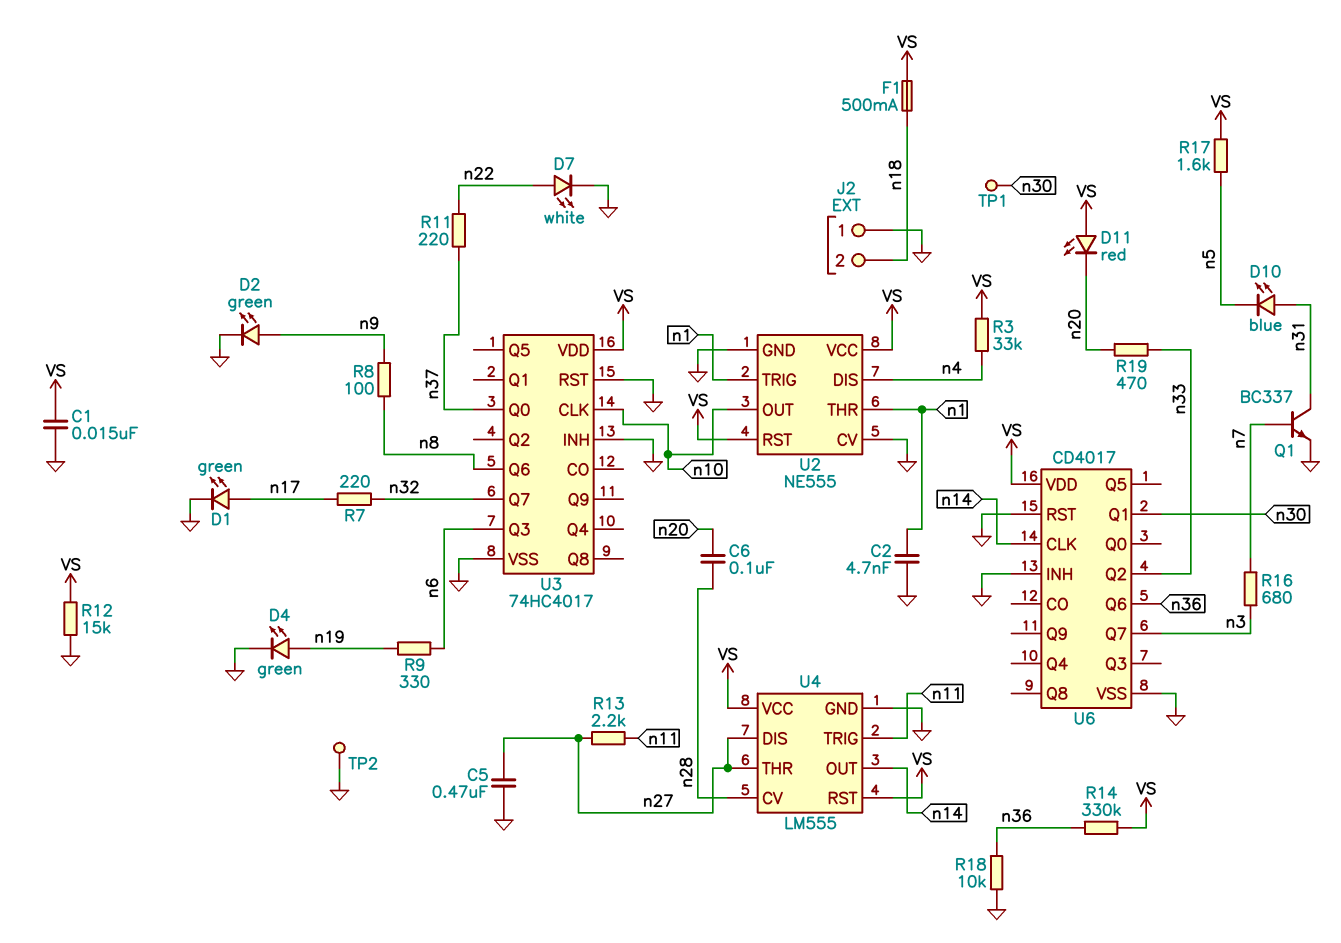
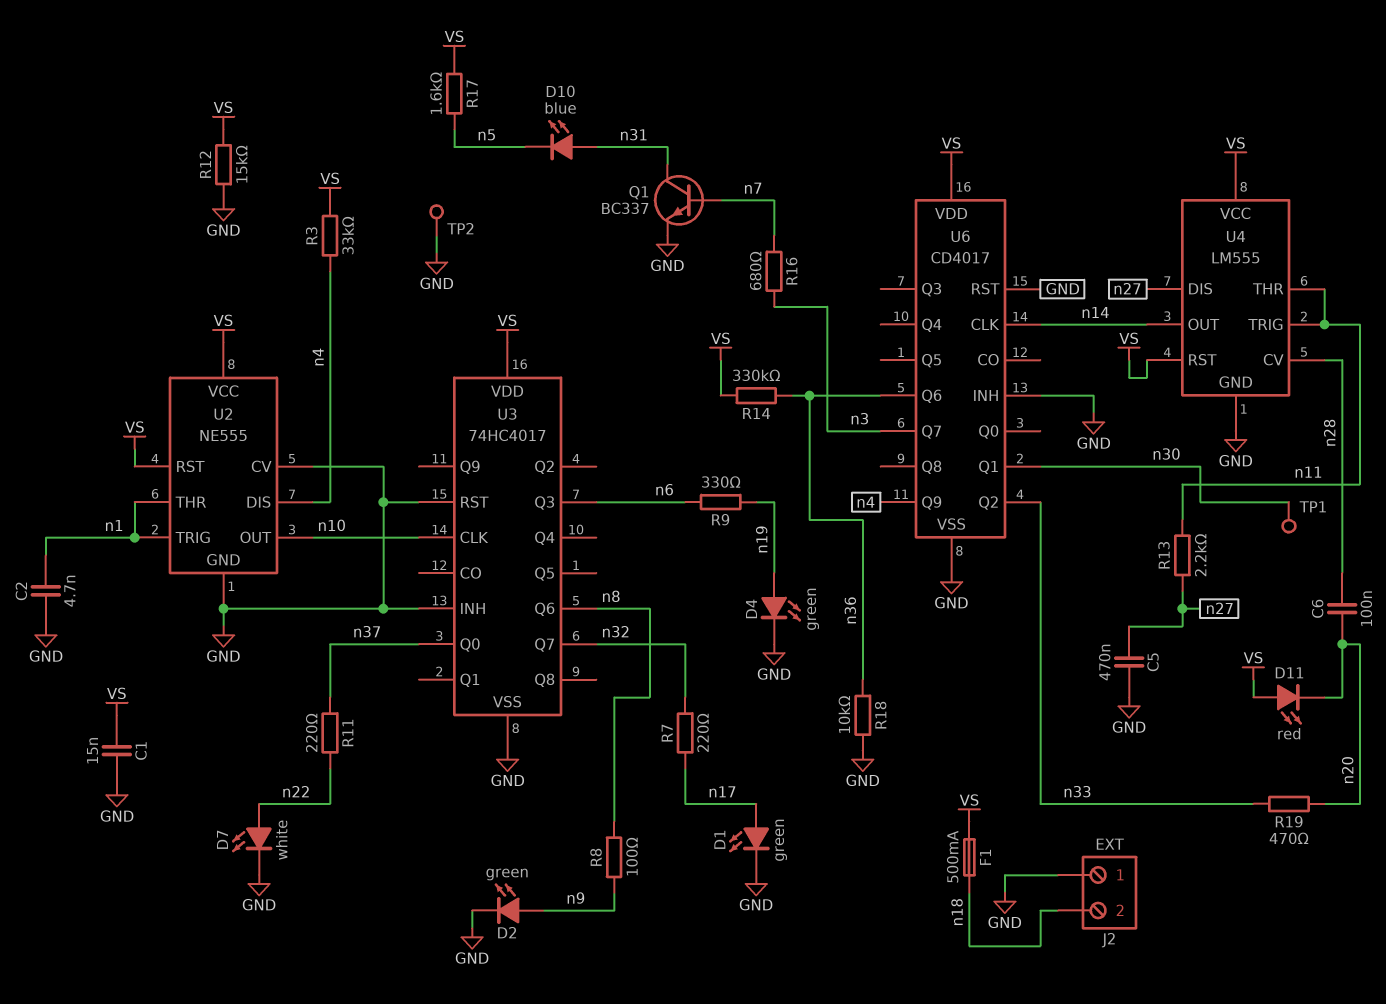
U4 pin THR: n27 -> n11
U6 pin Q9: none -> n4

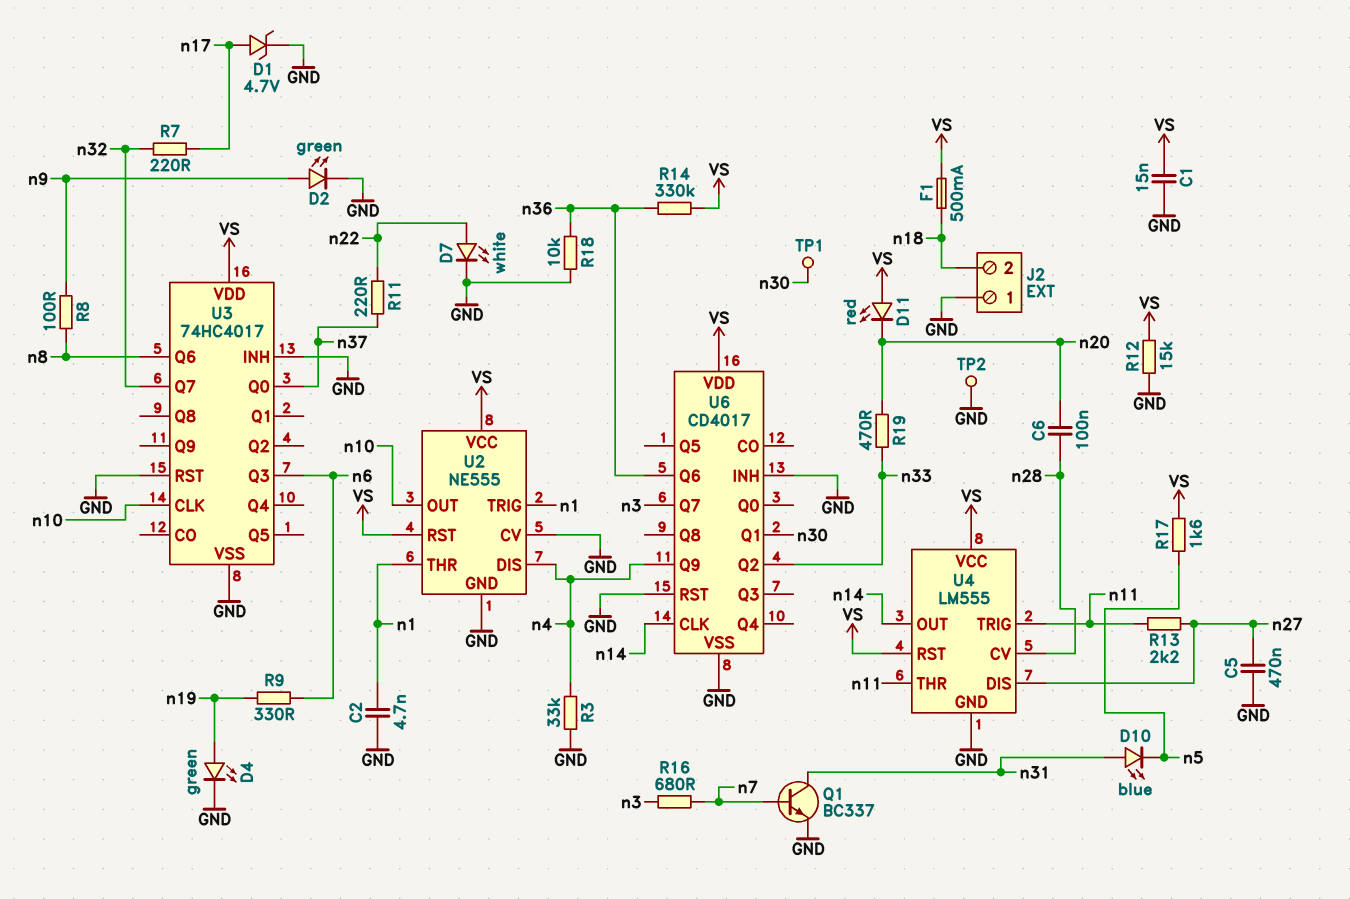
D1: LED green (A n17, K GND) -> zener 4.7V (A n17, K GND)
R3: 33k (VS, n4) -> 33k (GND, n4)

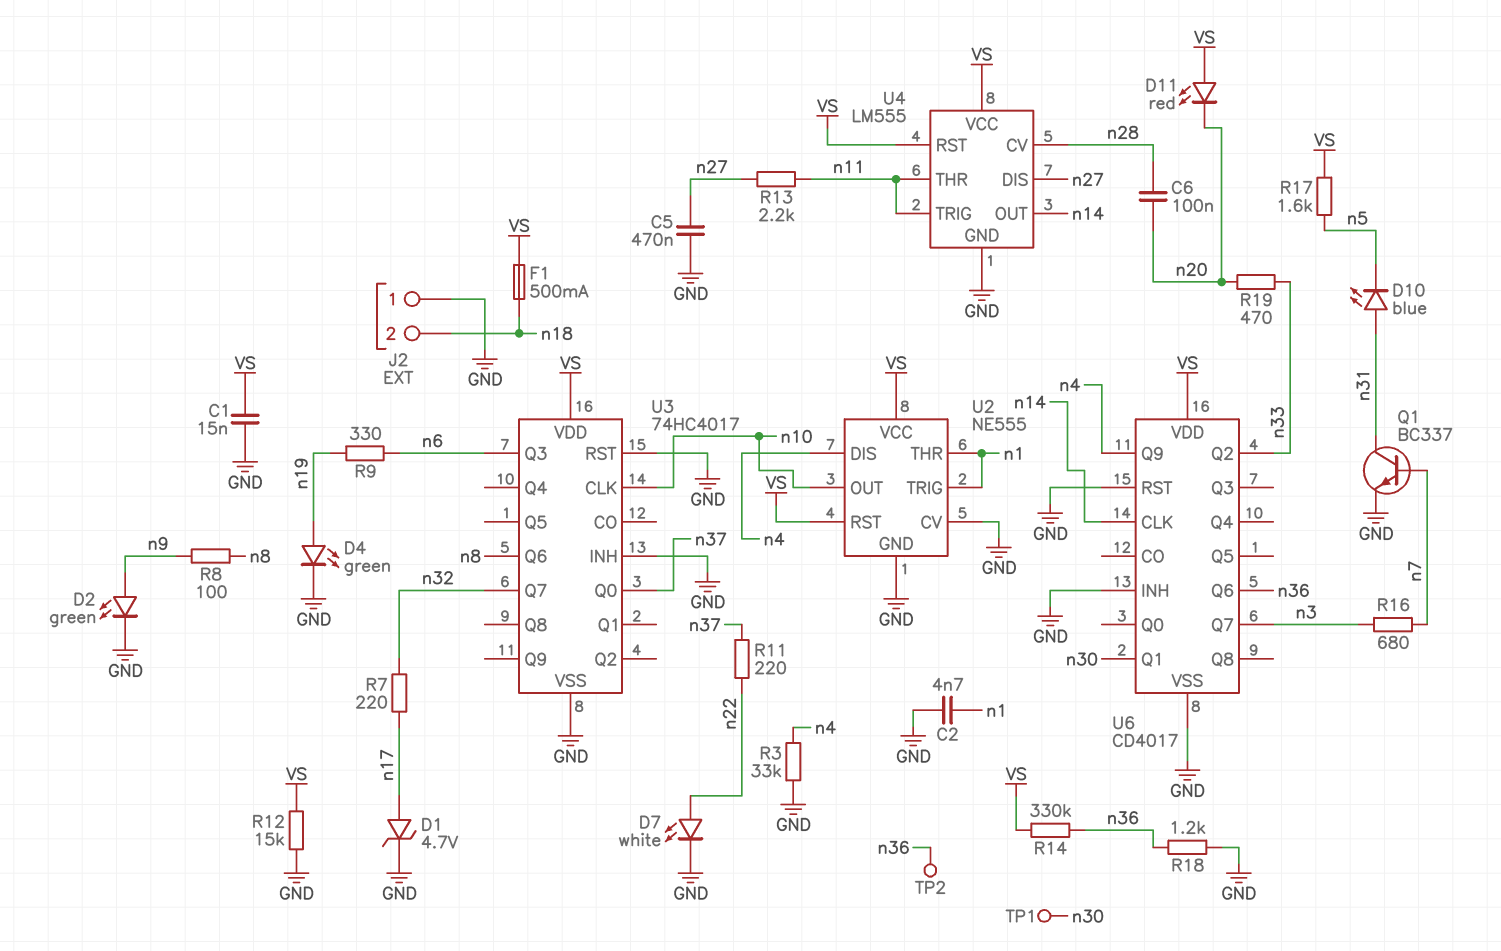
R18: 10k (GND, n36) -> 1.2k (GND, n36)
TP2: test point (GND) -> test point (n36)

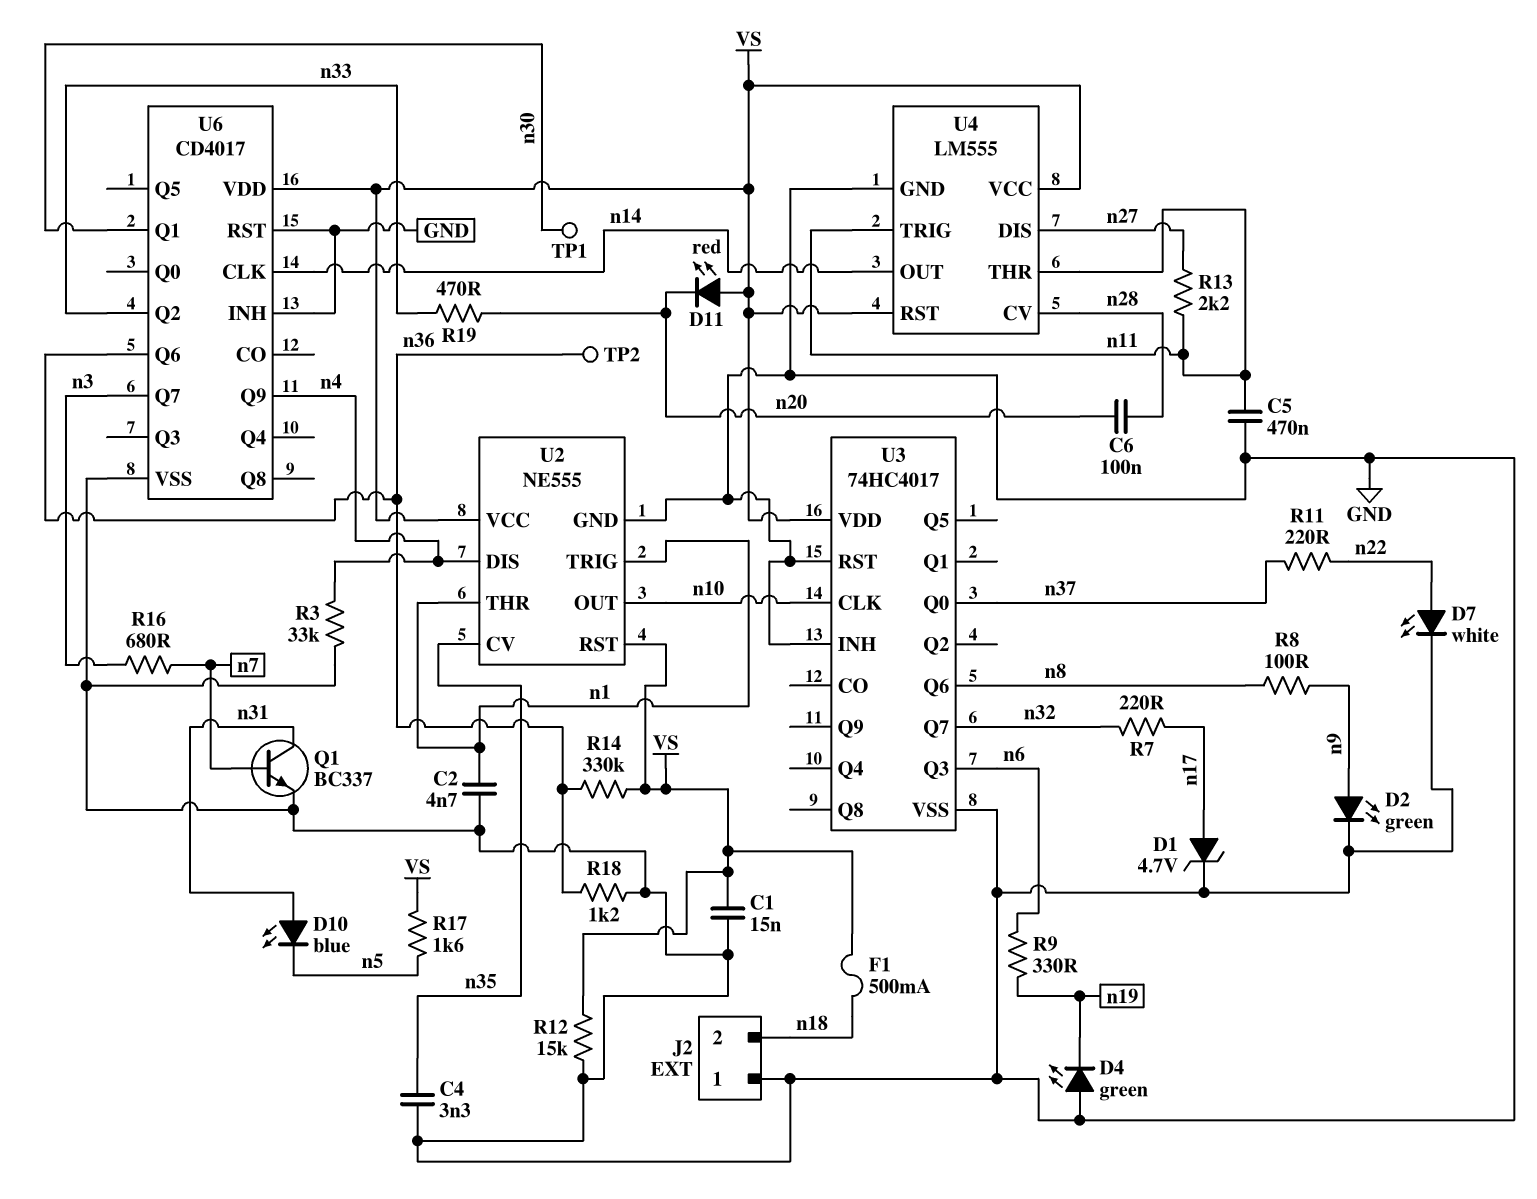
C4: none -> 3.3nF (GND, n35)
C5: 470nF (GND, n27) -> 470nF (GND, n11)
D4: LED green (A n19, K GND) -> LED green (A GND, K n19)
U2 pin CV: GND -> n35

